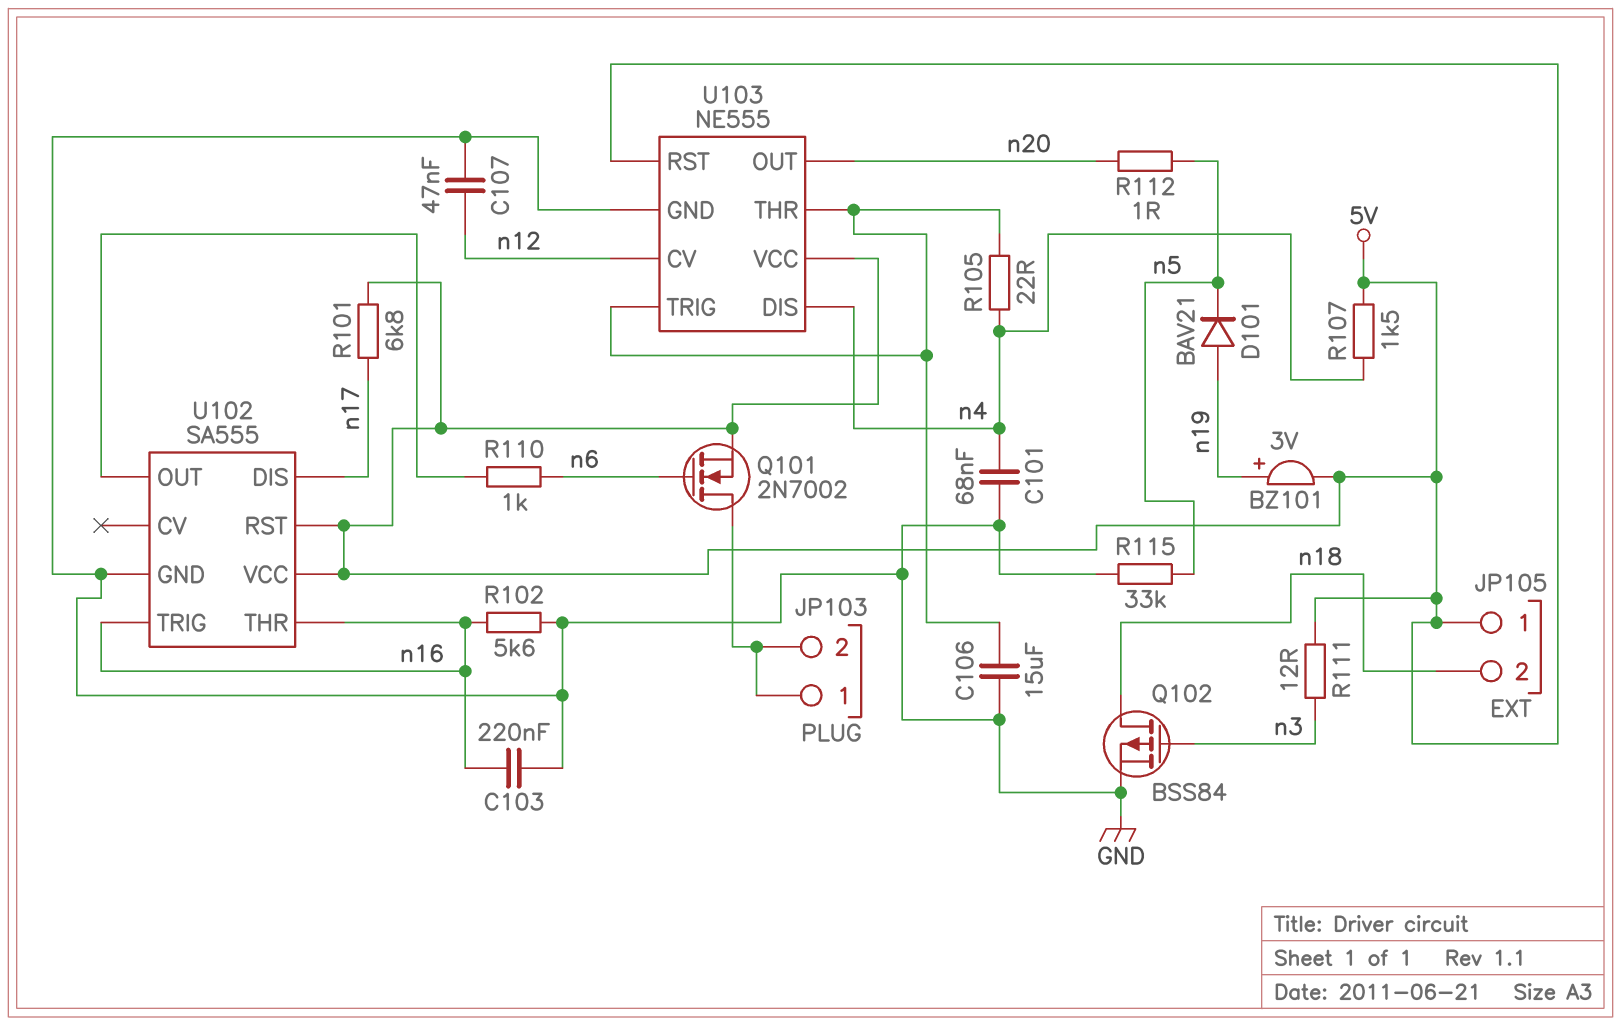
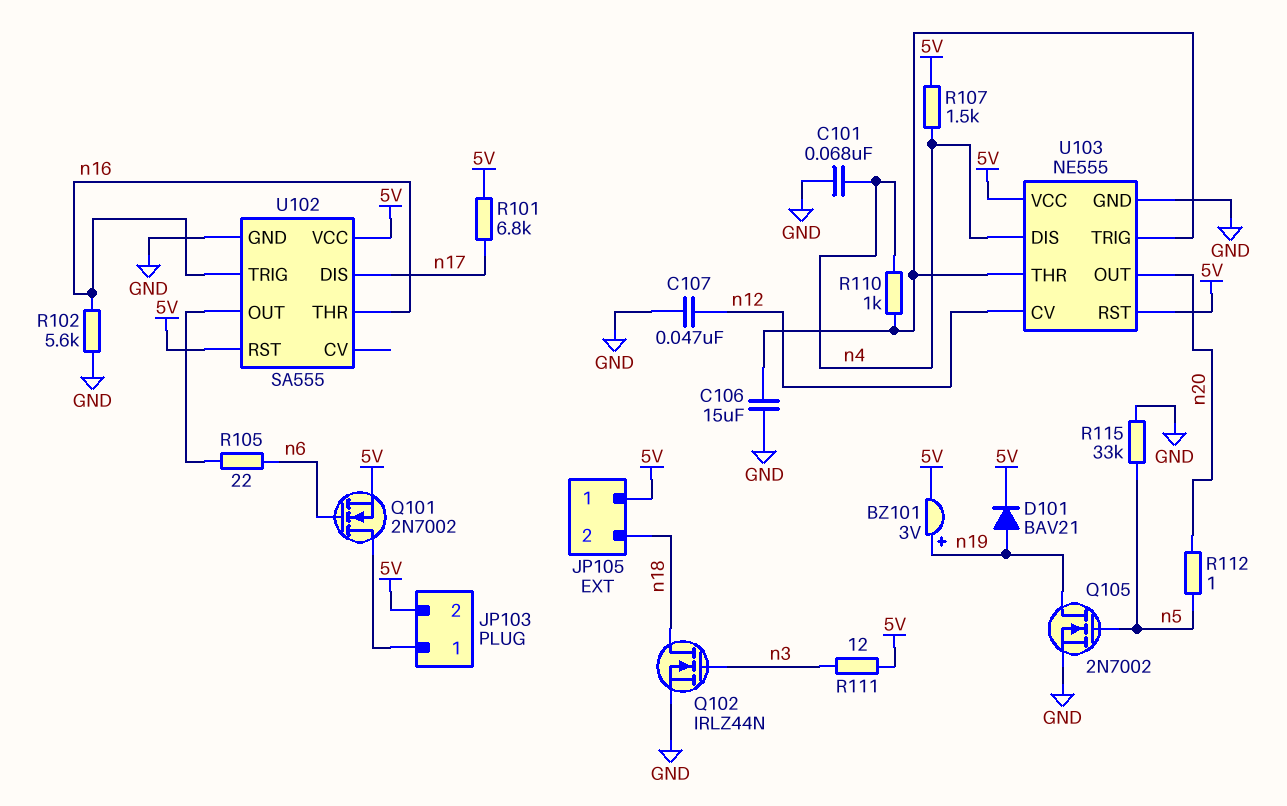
C103: 220nF (GND, n16) -> none
D101: diode BAV21 (A n19, K n5) -> diode BAV21 (A n19, K 5V)
JP103 pin 2: JP103/1 -> 5V
Q102: PMOS BSS84 (G n3, D n18, S GND) -> NMOS IRLZ44N (G n3, D n18, S GND)
Q105: none -> NMOS 2N7002 (G n5, D n19, S GND)
R105: 22 (U103/THR, n4) -> 22 (U102/OUT, n6)
R110: 1k (U102/OUT, n6) -> 1k (U103/THR, n4)

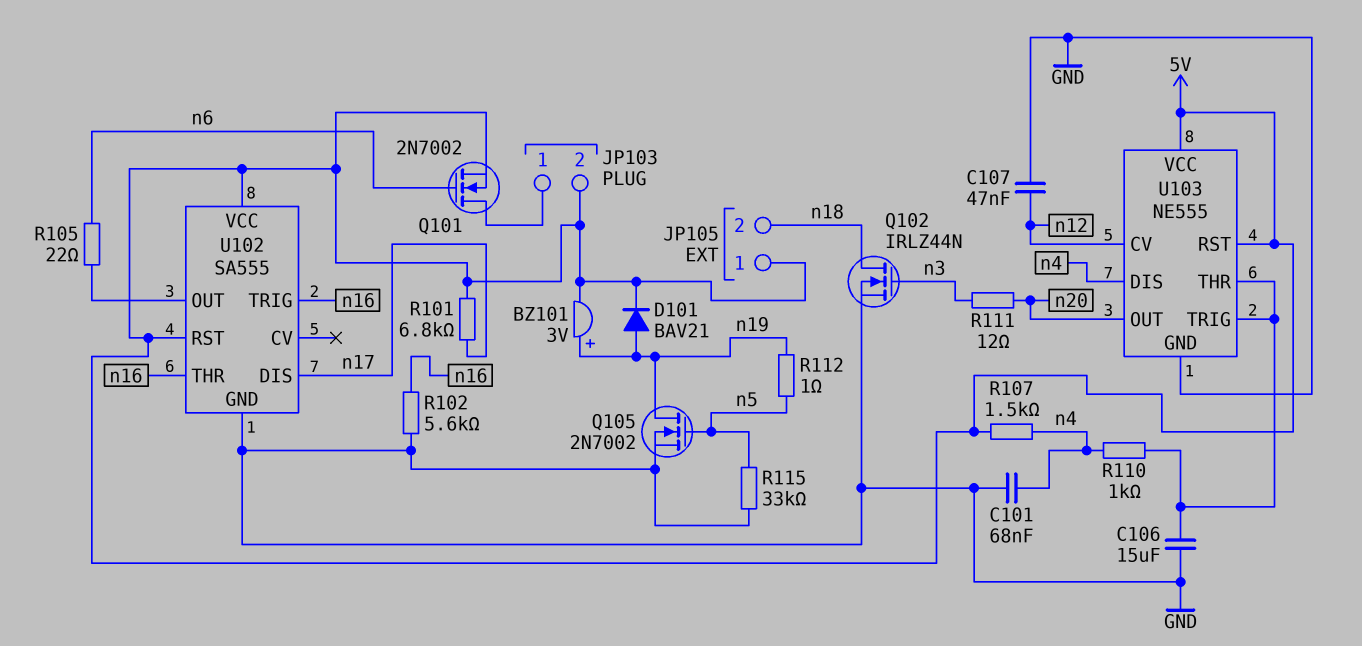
R111: 12 (5V, n3) -> 12 (n3, n20)
R112: 1 (n5, n20) -> 1 (n5, n19)

